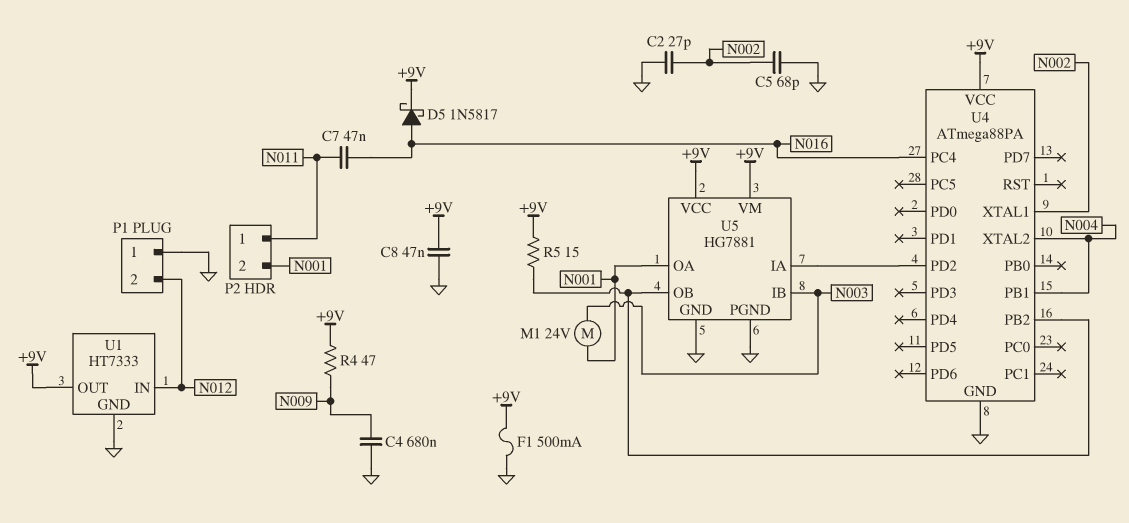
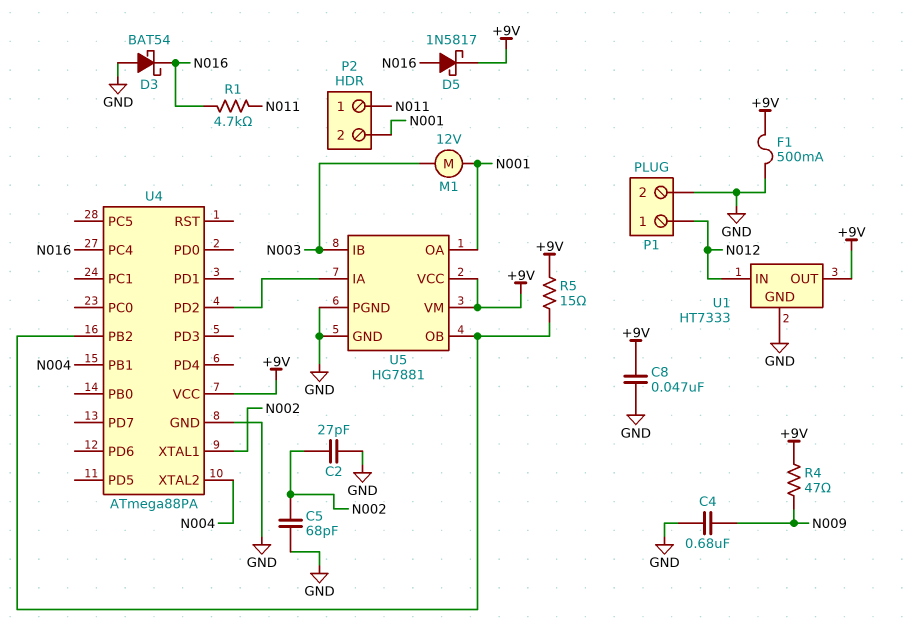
C7: 47nF (N011, N016) -> none
D3: none -> schottky BAT54 (A GND, K N016)
M1: motor 24V (N001, N003) -> motor 12V (N001, N003)
P1 pin 1: GND -> N012
P1 pin 2: N012 -> GND
R1: none -> 4.7k (N011, N016)

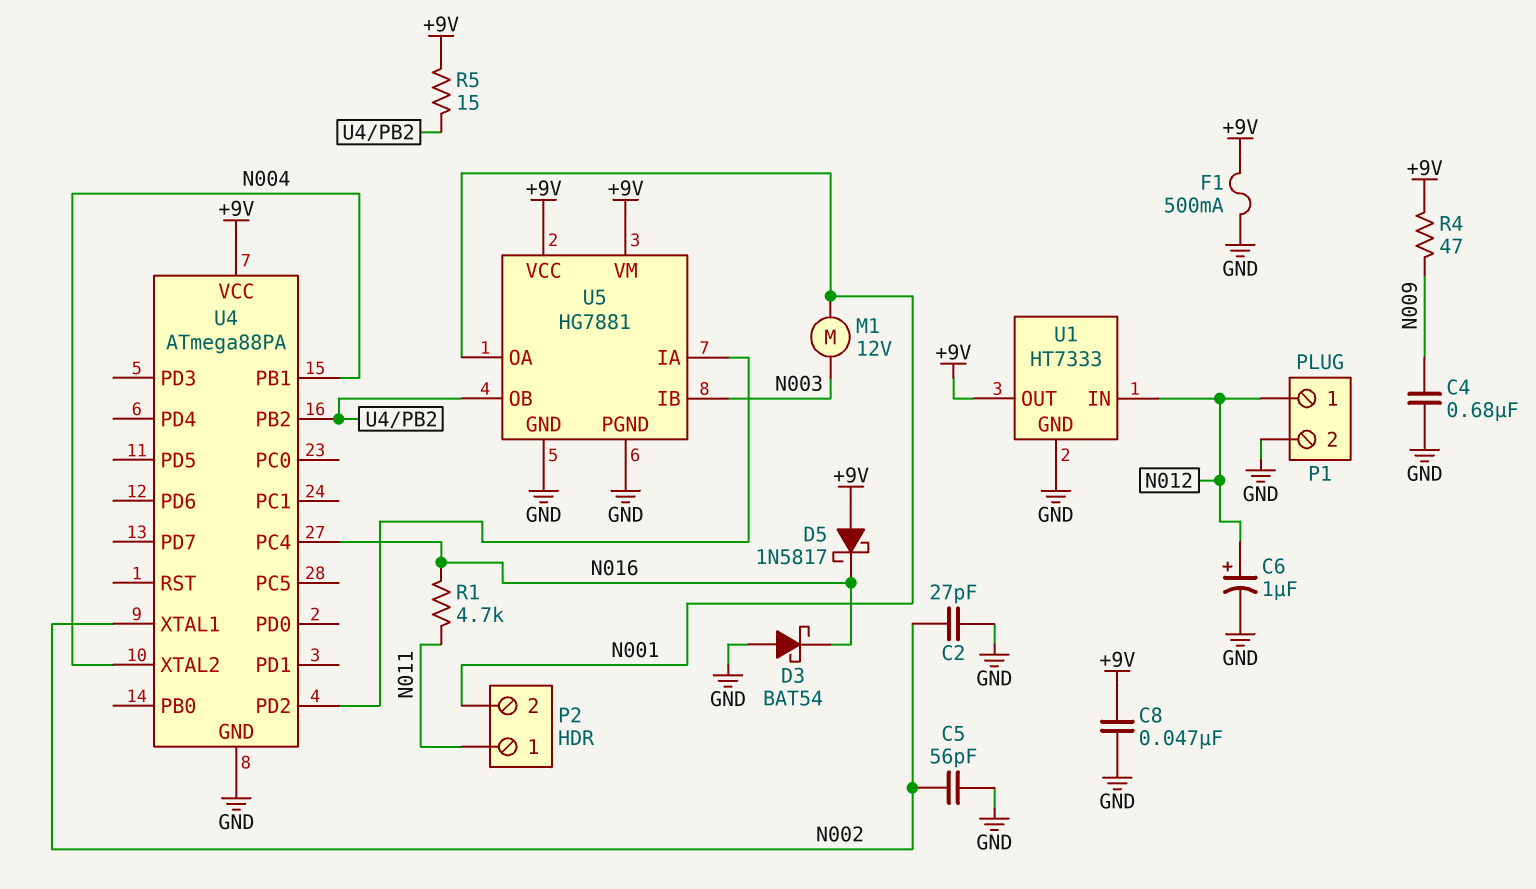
C5: 68pF (GND, N002) -> 56pF (GND, N002)
C6: none -> 1uF (plus N012, minus GND)
D5: schottky 1N5817 (A N016, K +9V) -> schottky 1N5817 (A +9V, K N016)

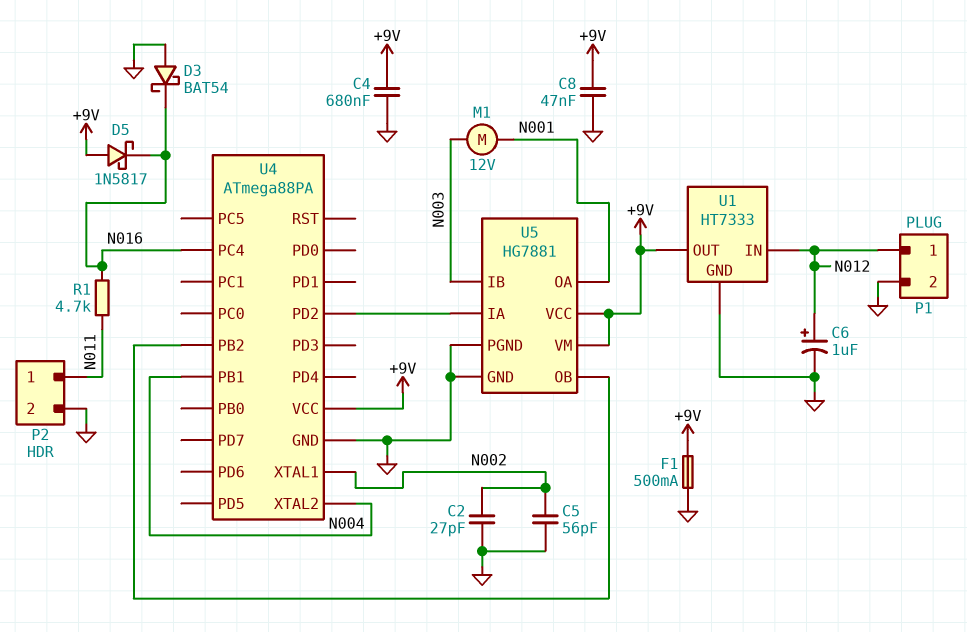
C4: 680nF (GND, N009) -> 680nF (+9V, GND)
P2 pin 2: N001 -> GND
R4: 47 (+9V, N009) -> none
R5: 15 (+9V, U4/PB2) -> none

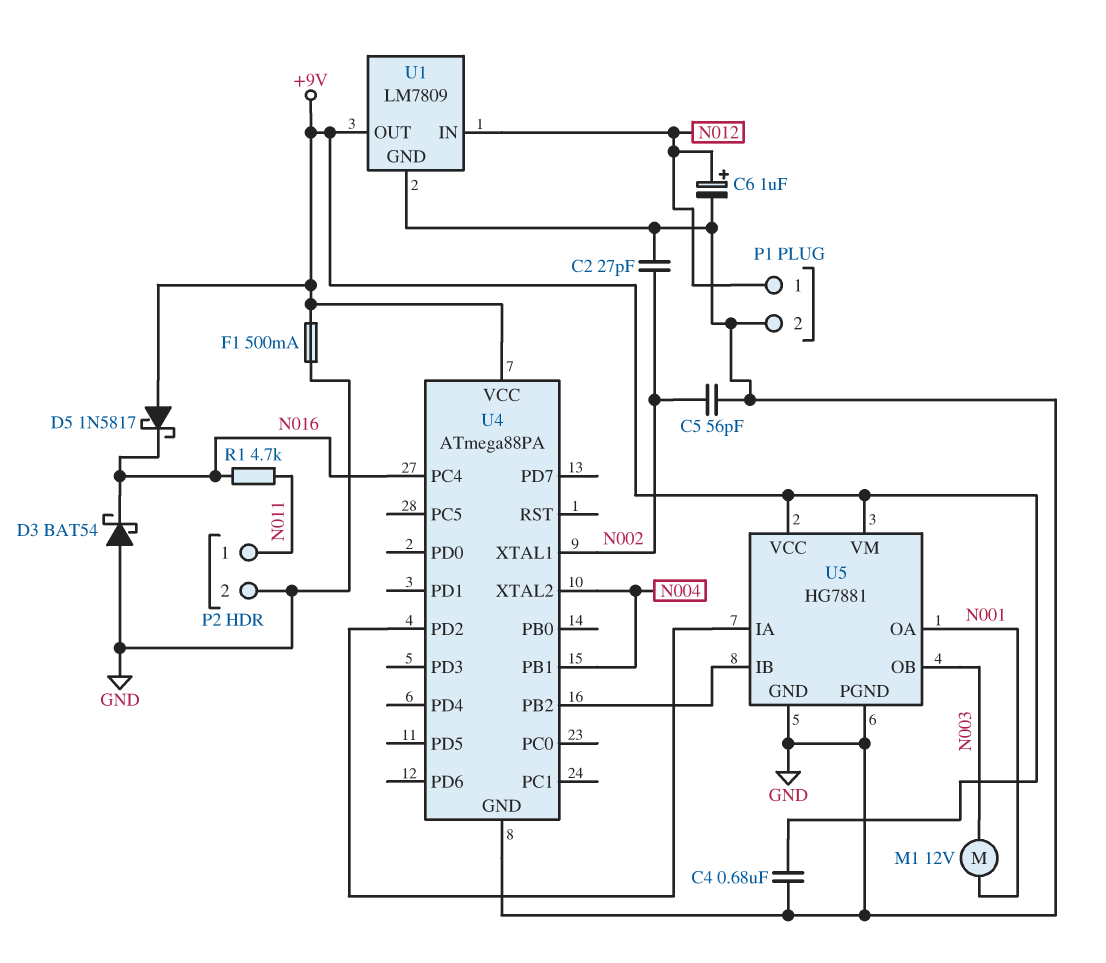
C8: 47nF (+9V, GND) -> none
U1: HT7333 -> LM7809
U5 pin IB: N003 -> U4/PB2
U5 pin OB: U4/PB2 -> N003

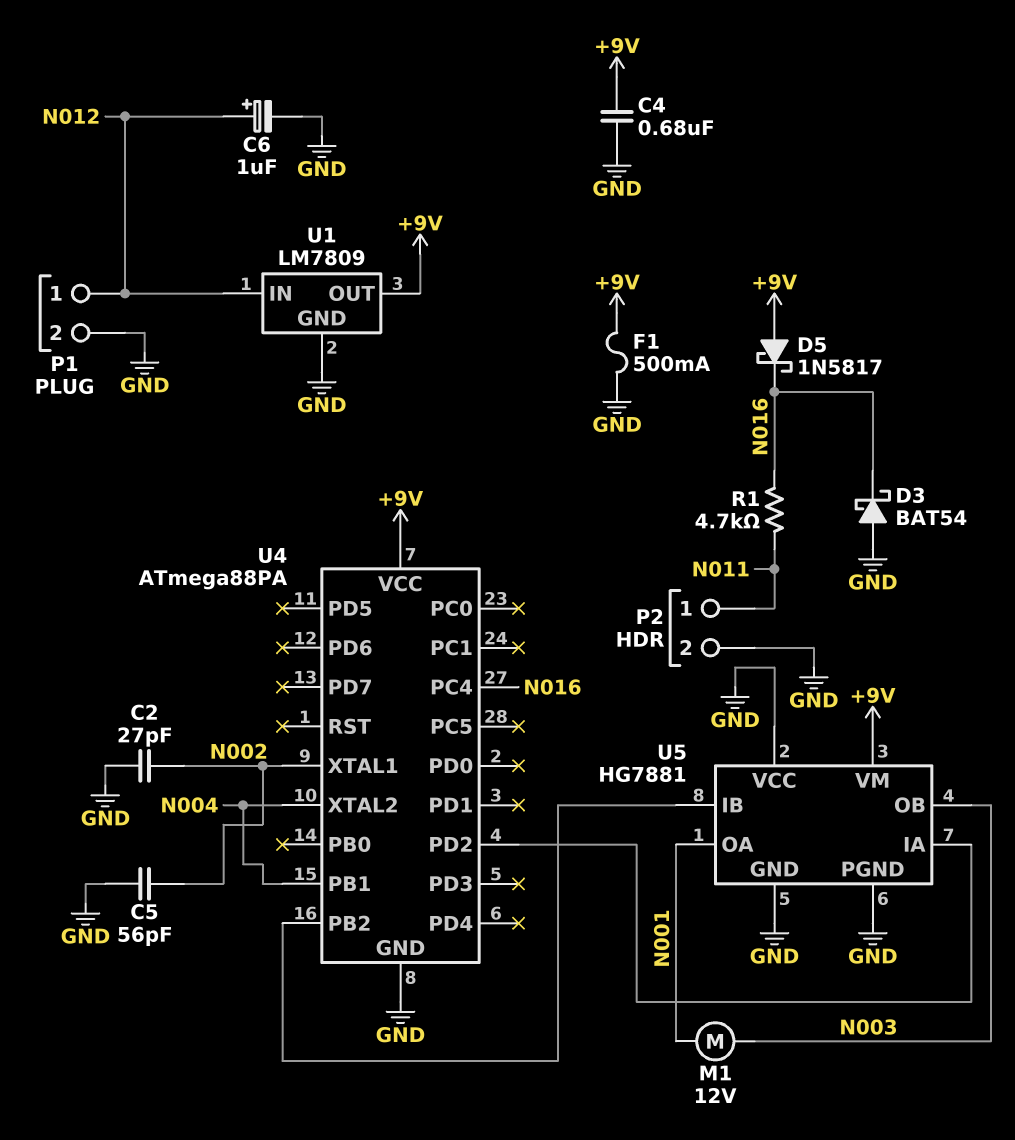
U5 pin VCC: +9V -> GND

